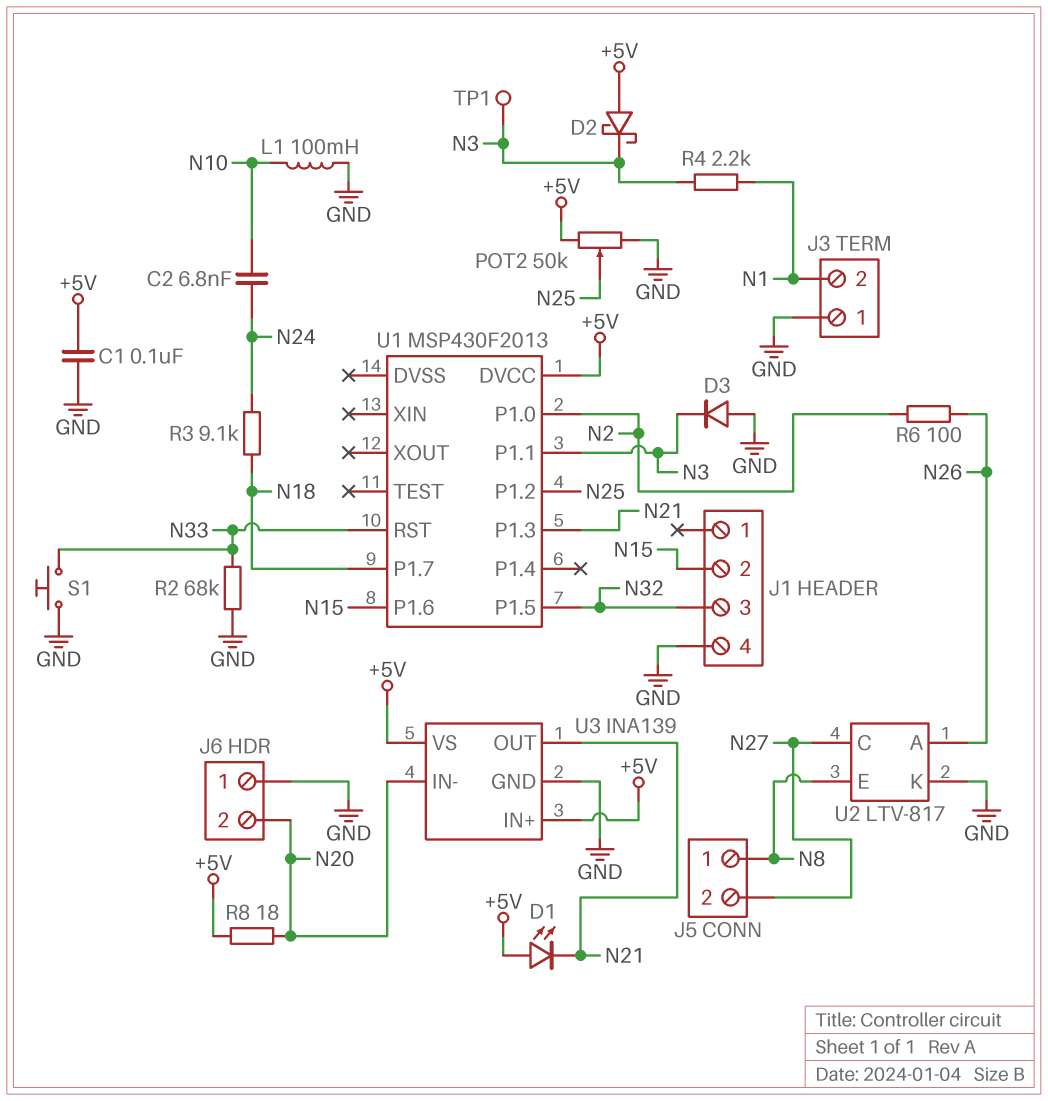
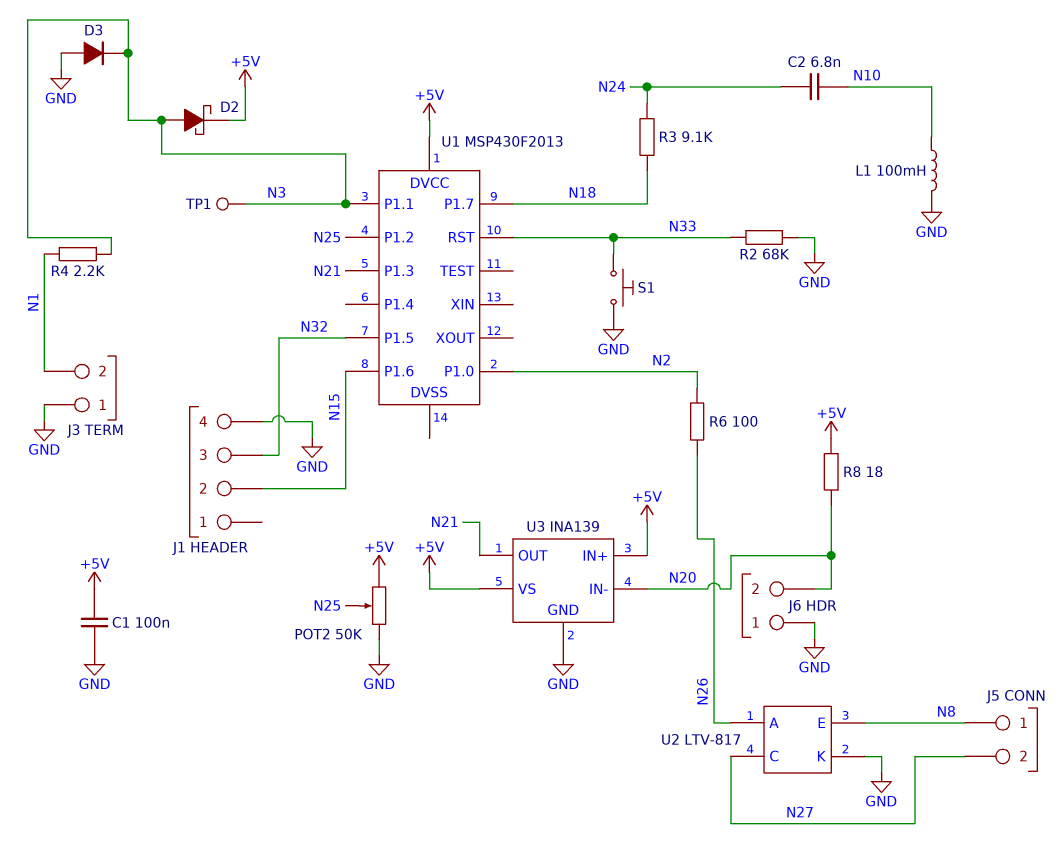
D1: LED (A +5V, K N21) -> none
D2: schottky (A +5V, K N3) -> schottky (A N3, K +5V)

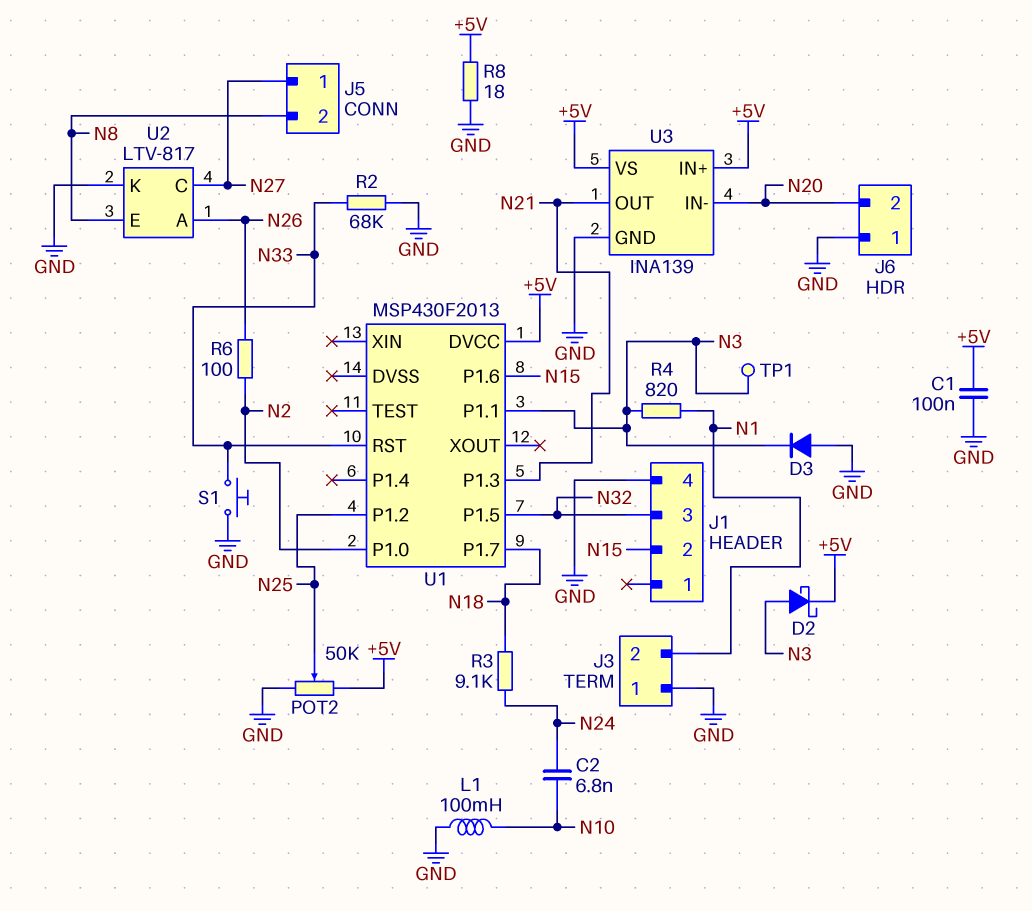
J5 pin 1: N8 -> N27
J5 pin 2: N27 -> N8
R4: 2.2k (N1, N3) -> 820 (N1, N3)
R8: 18 (+5V, N20) -> 18 (+5V, GND)

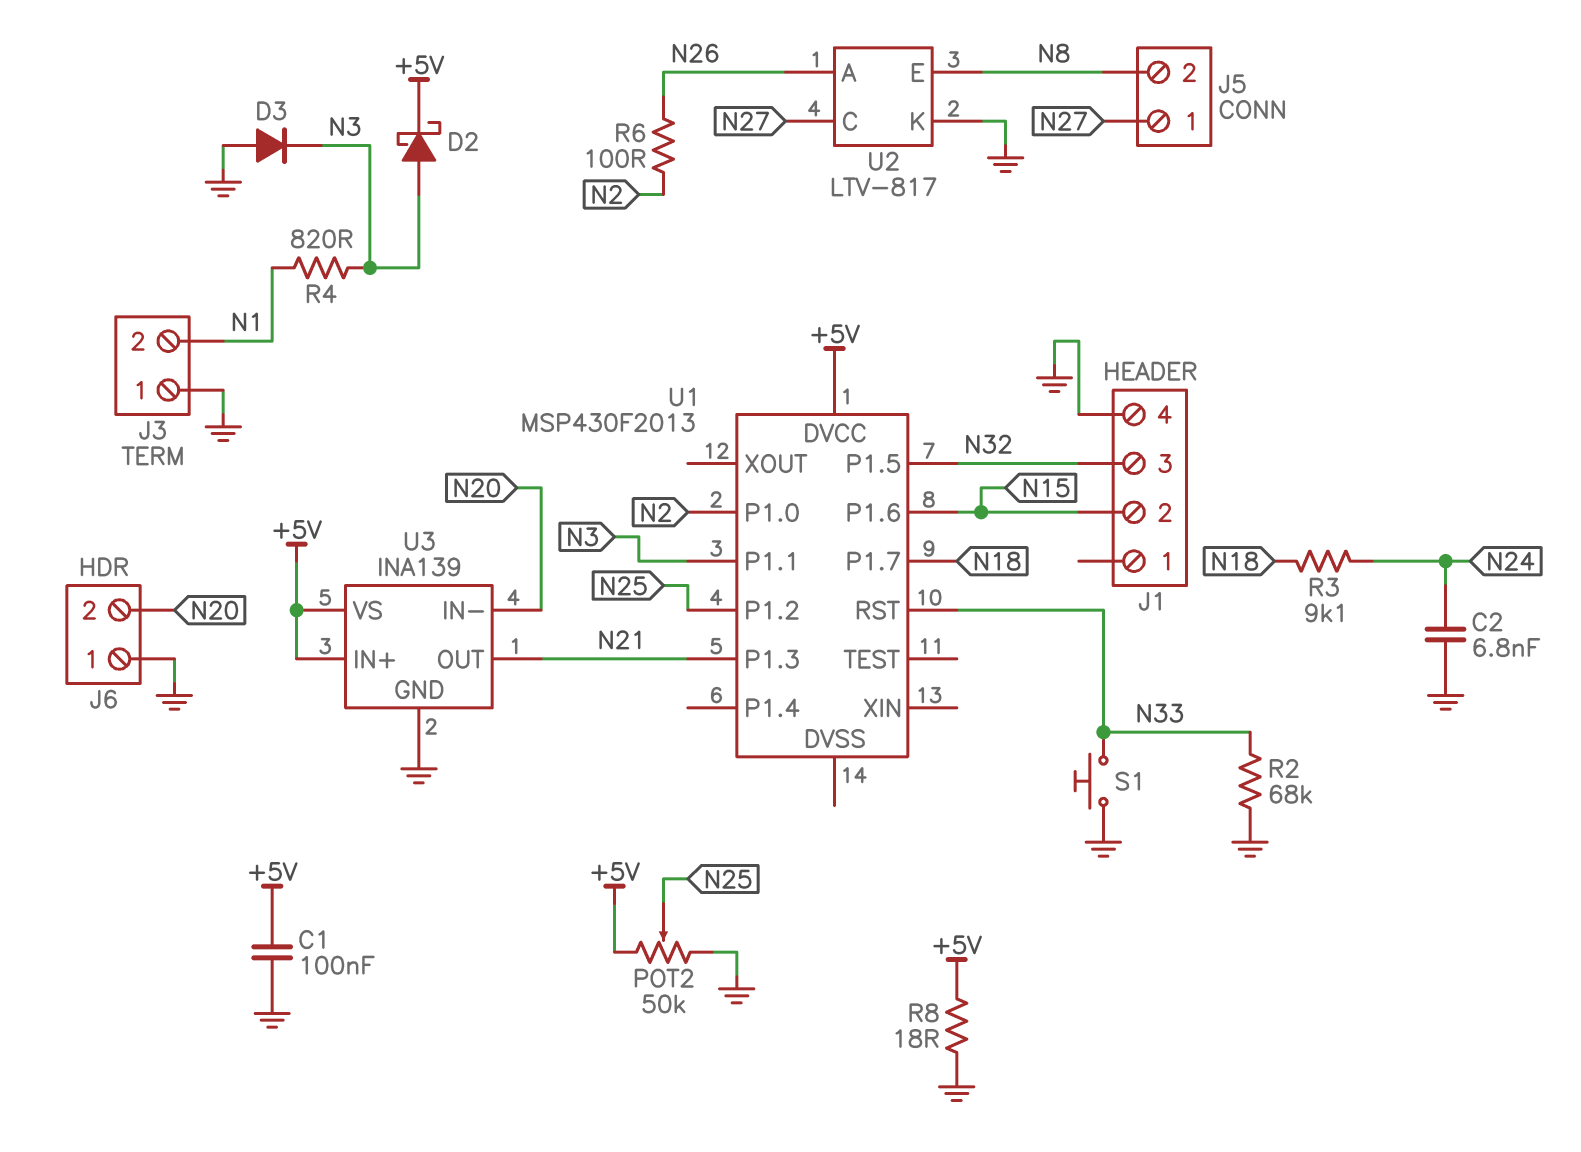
C2: 6.8nF (N10, N24) -> 6.8nF (GND, N24)
L1: 100mH (GND, N10) -> none
TP1: test point (N3) -> none

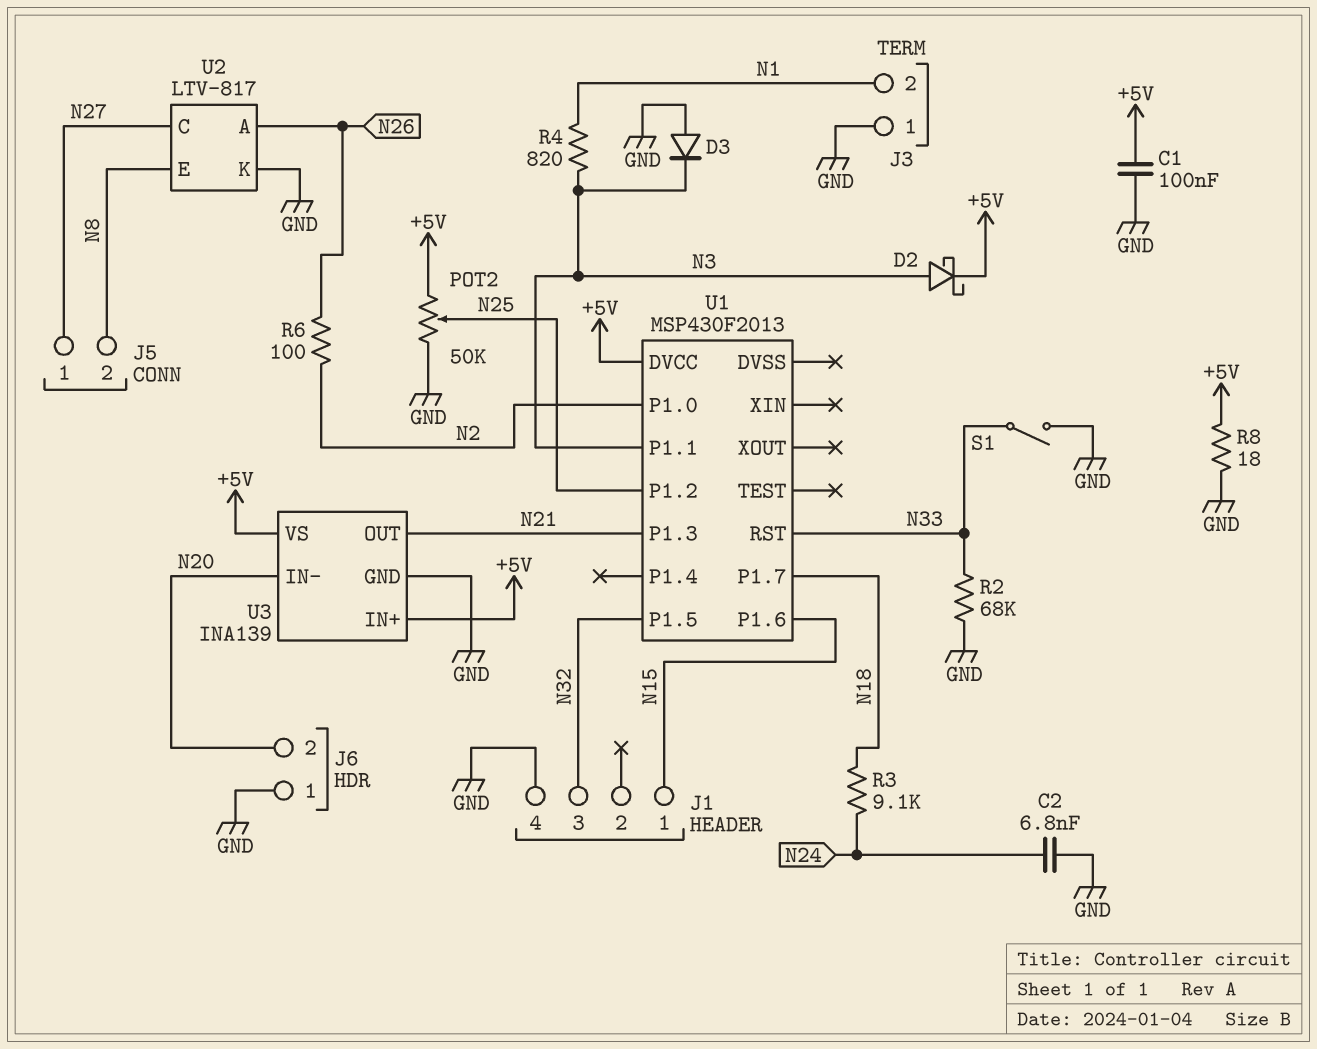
J1 pin 1: none -> N15
J1 pin 2: N15 -> none
S1: button (GND, N33) -> switch (GND, N33)

